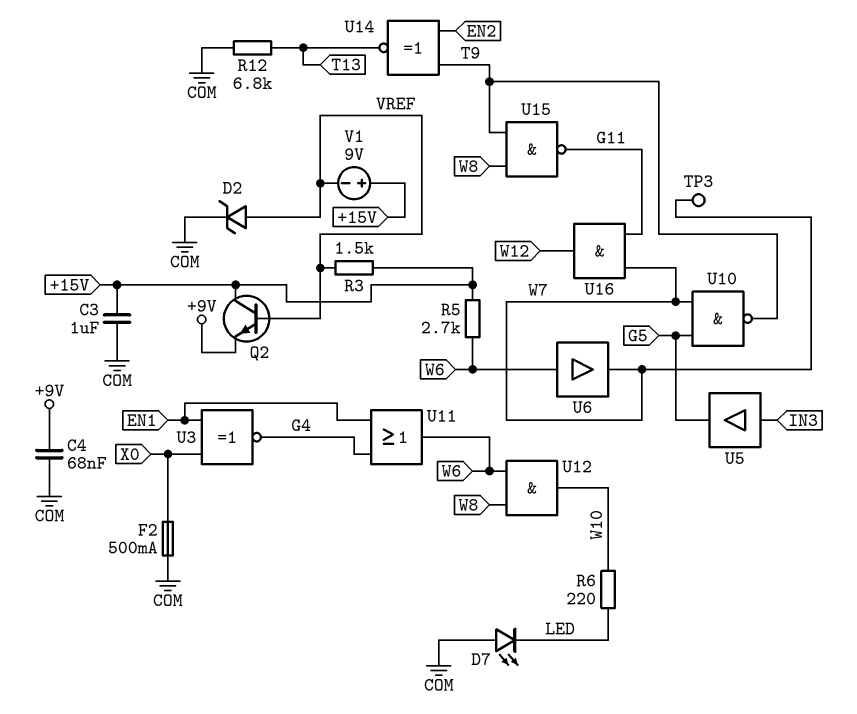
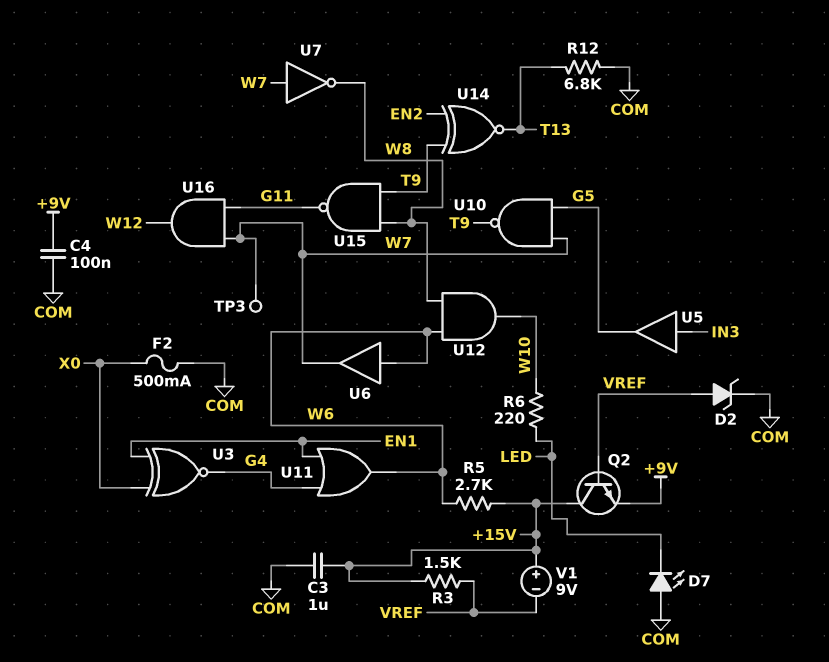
C4: 68nF (+9V, COM) -> 100nF (+9V, COM)
U7: none -> NOT (in W7, out W8)

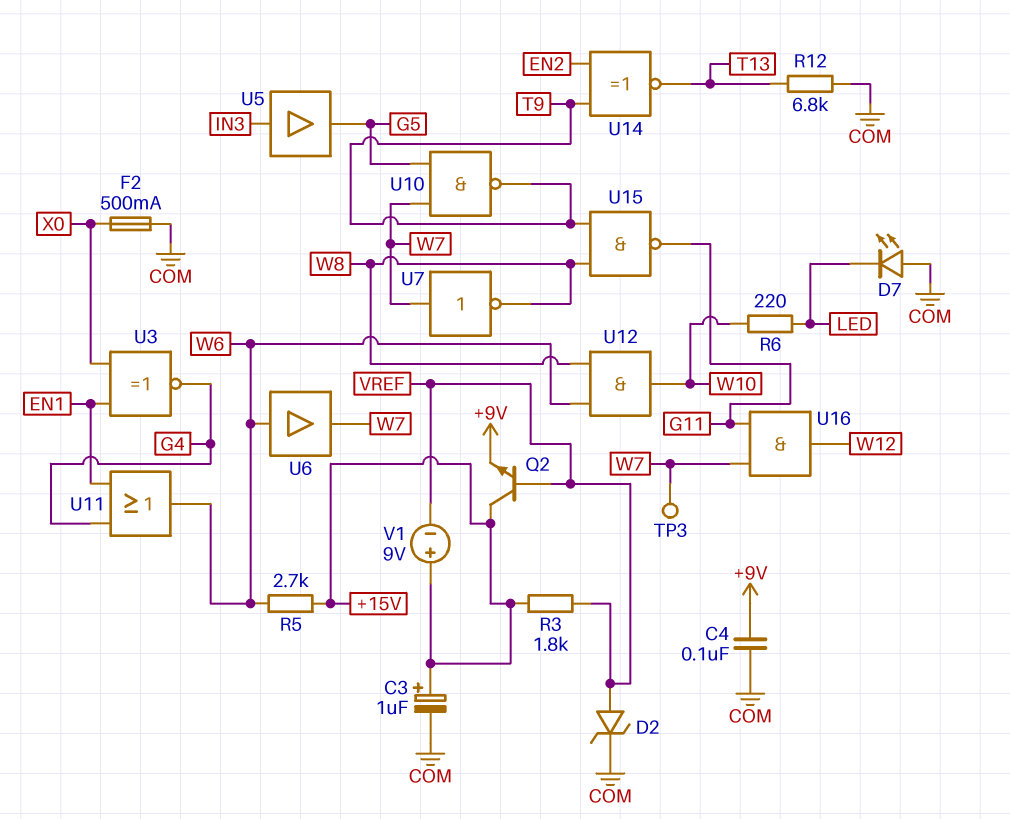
C3: 1uF (+15V, COM) -> 1uF (plus +15V, minus COM)
R3: 1.5k (+15V, VREF) -> 1.8k (+15V, VREF)

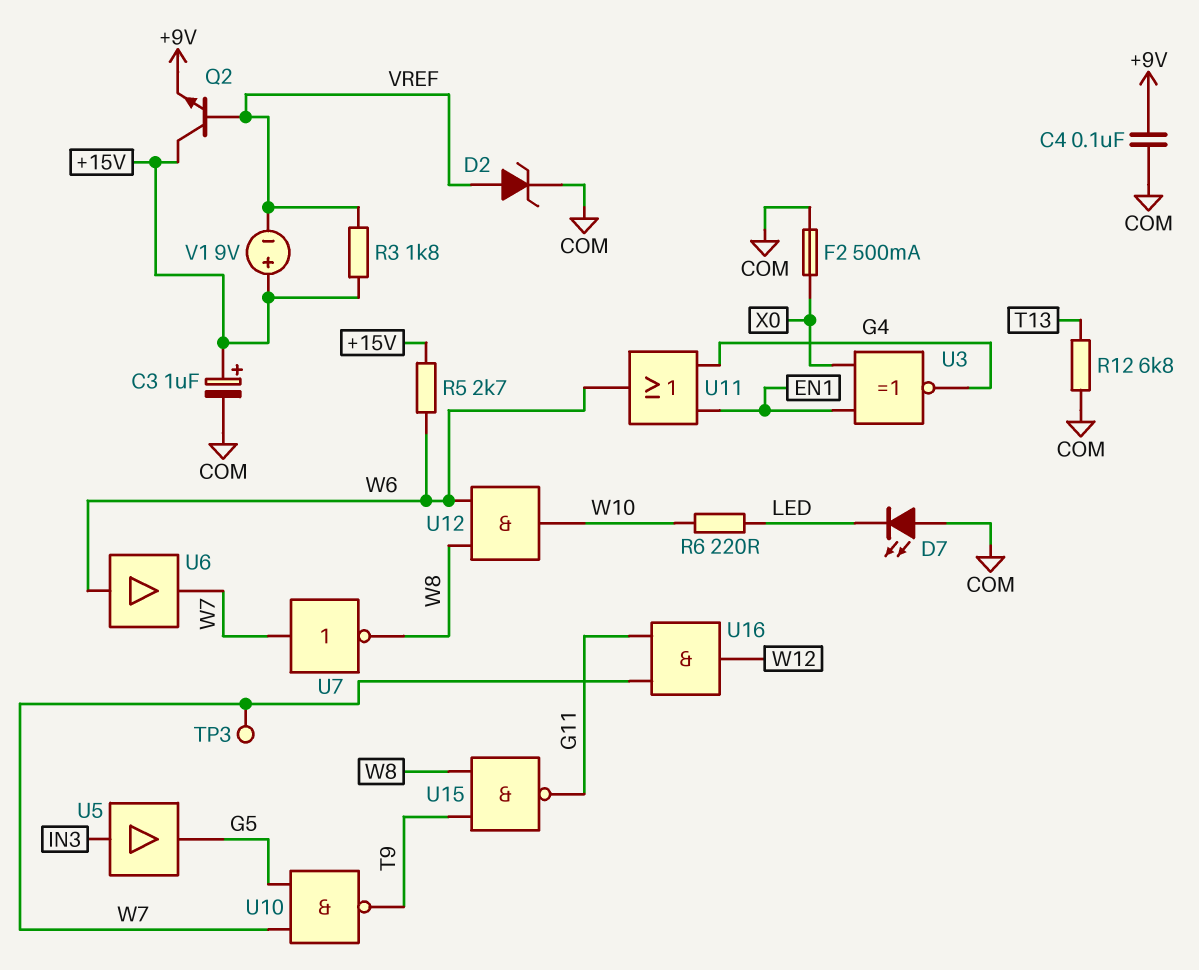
U14: XNOR (in EN2, in T9, out T13) -> none

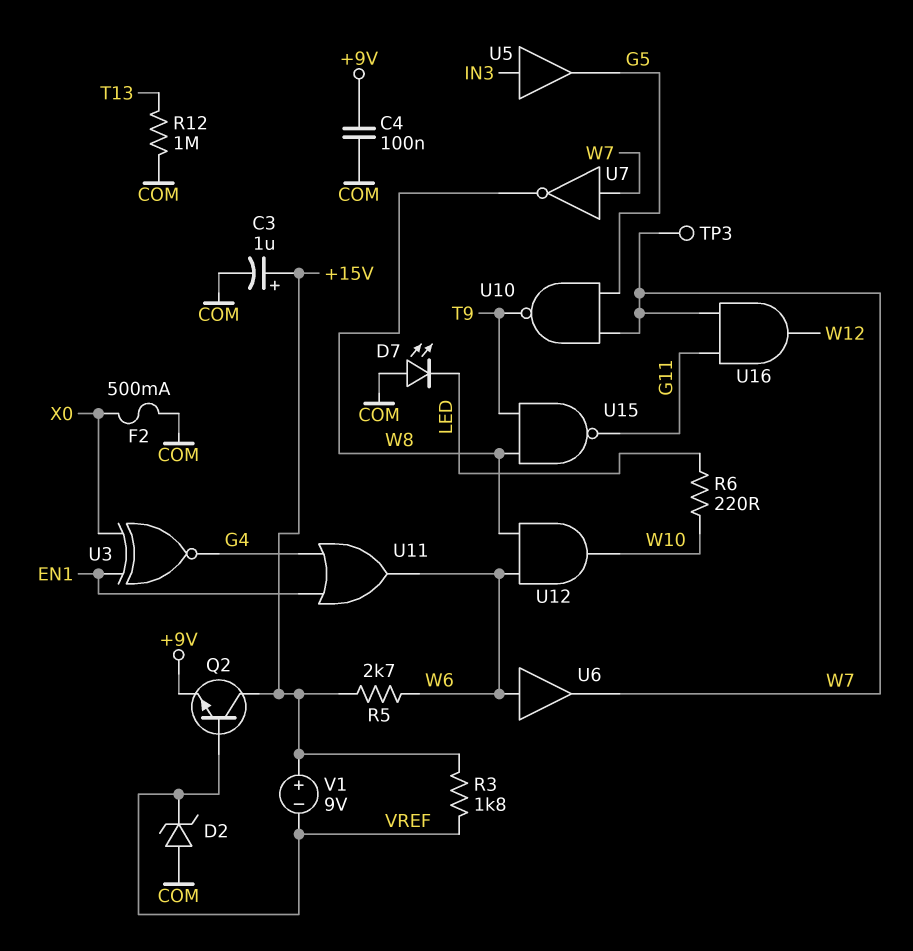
D2: zener (A VREF, K COM) -> zener (A COM, K VREF)
R12: 6.8k (COM, T13) -> 1M (COM, T13)

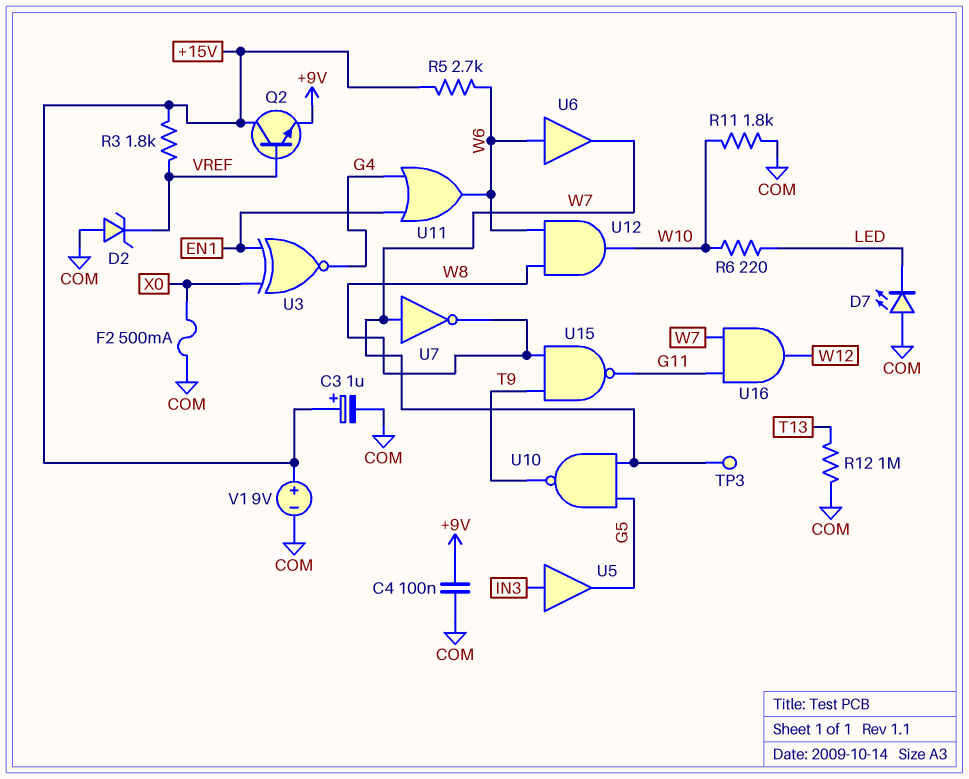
R11: none -> 1.8k (COM, W10)
V1: 9V (plus +15V, minus VREF) -> 9V (plus +15V, minus COM)

